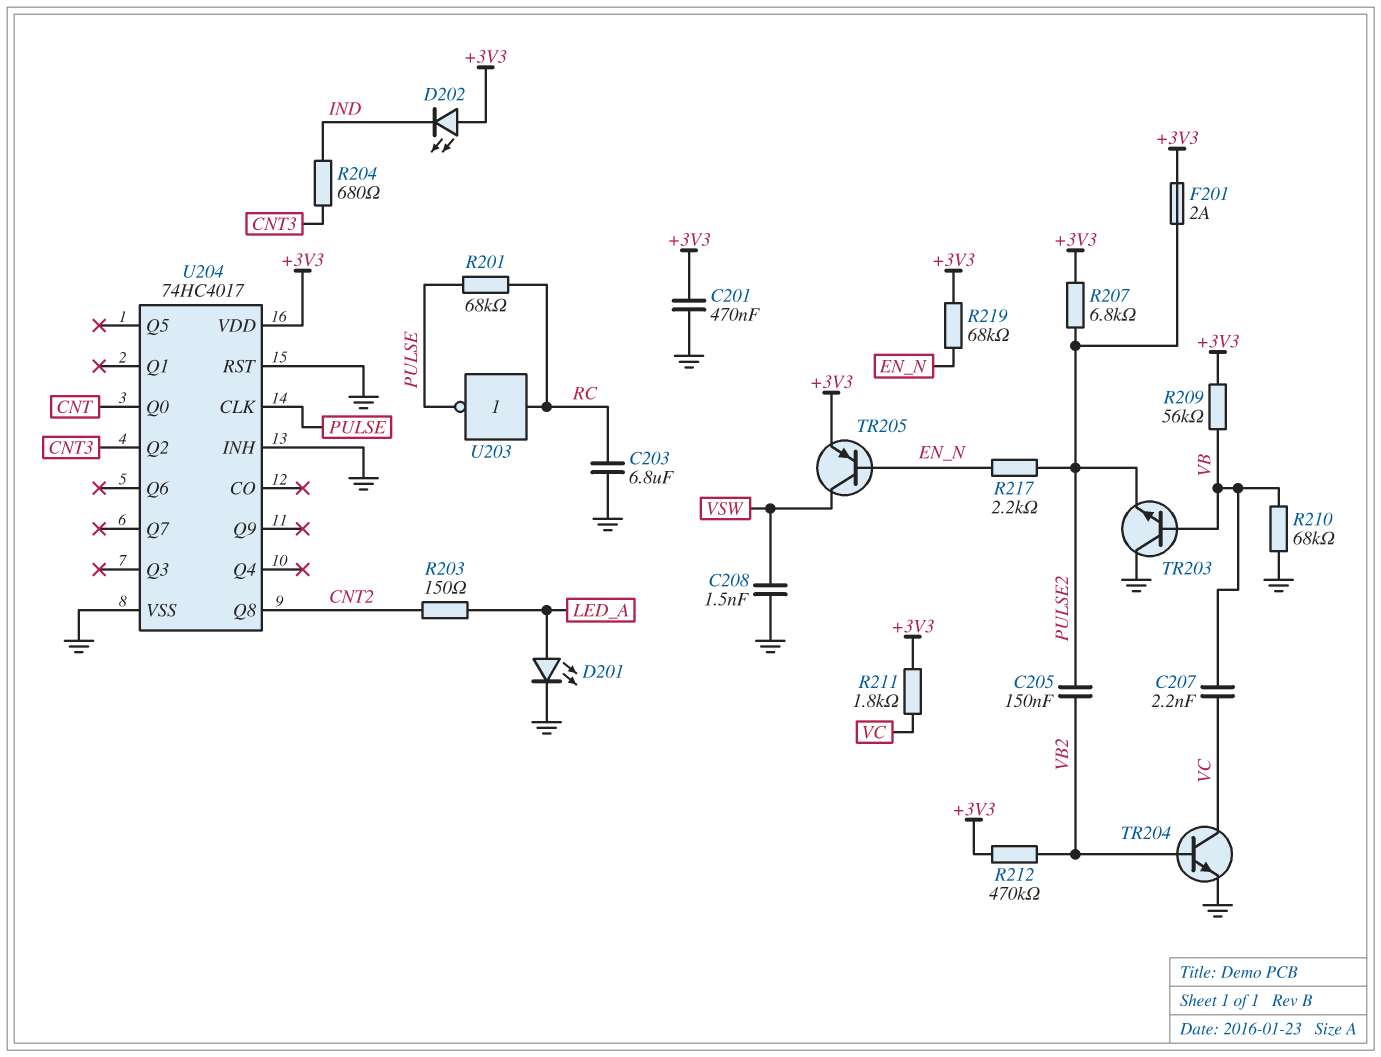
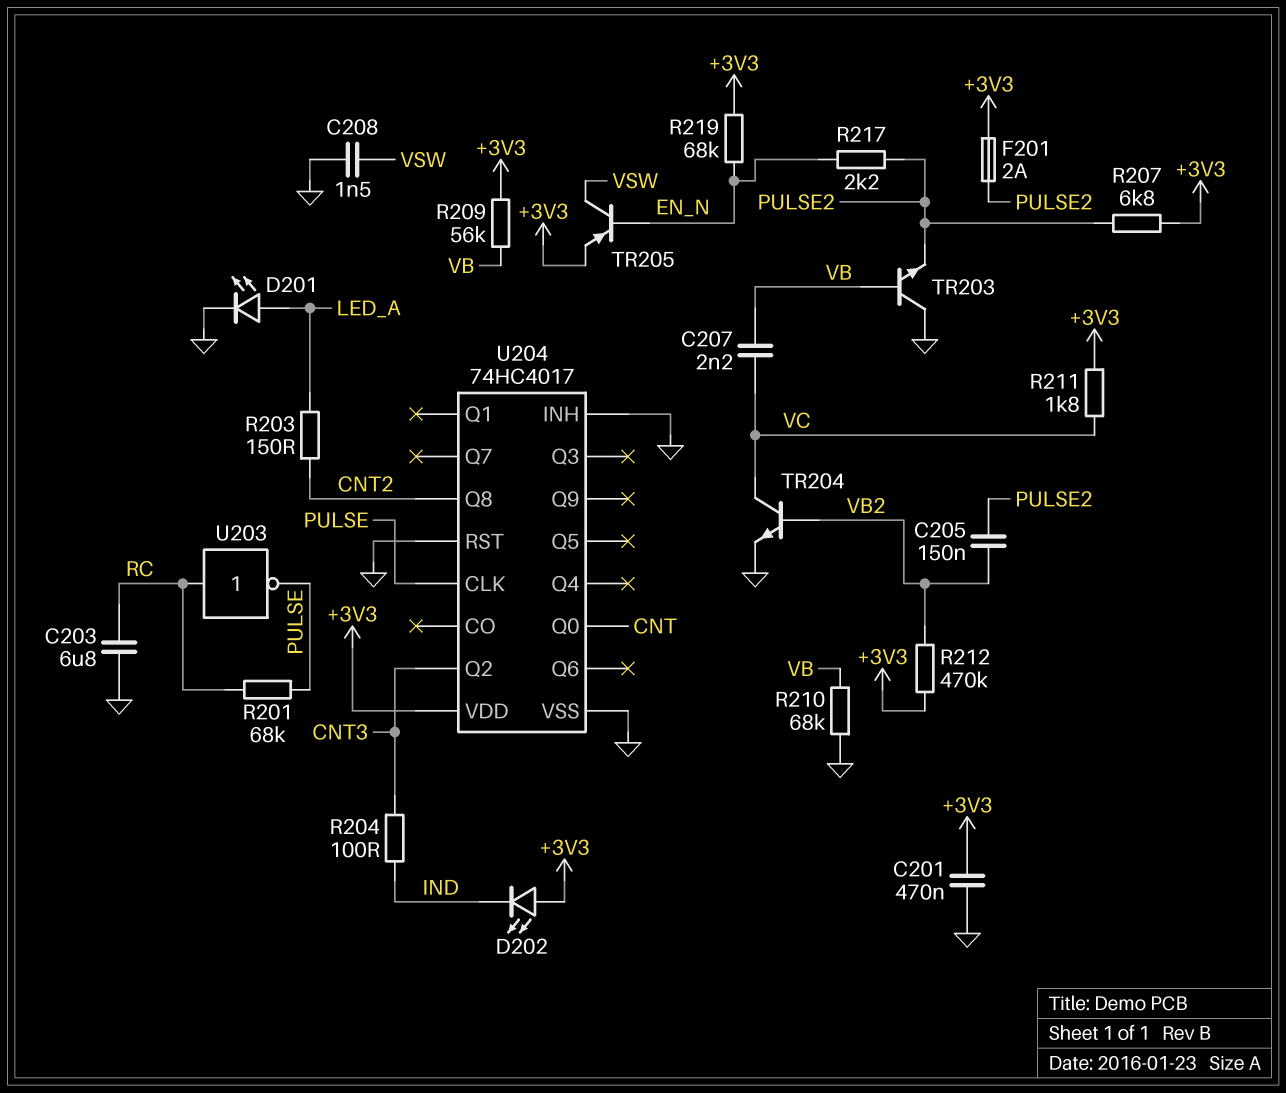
R204: 680 (CNT3, IND) -> 100 (CNT3, IND)

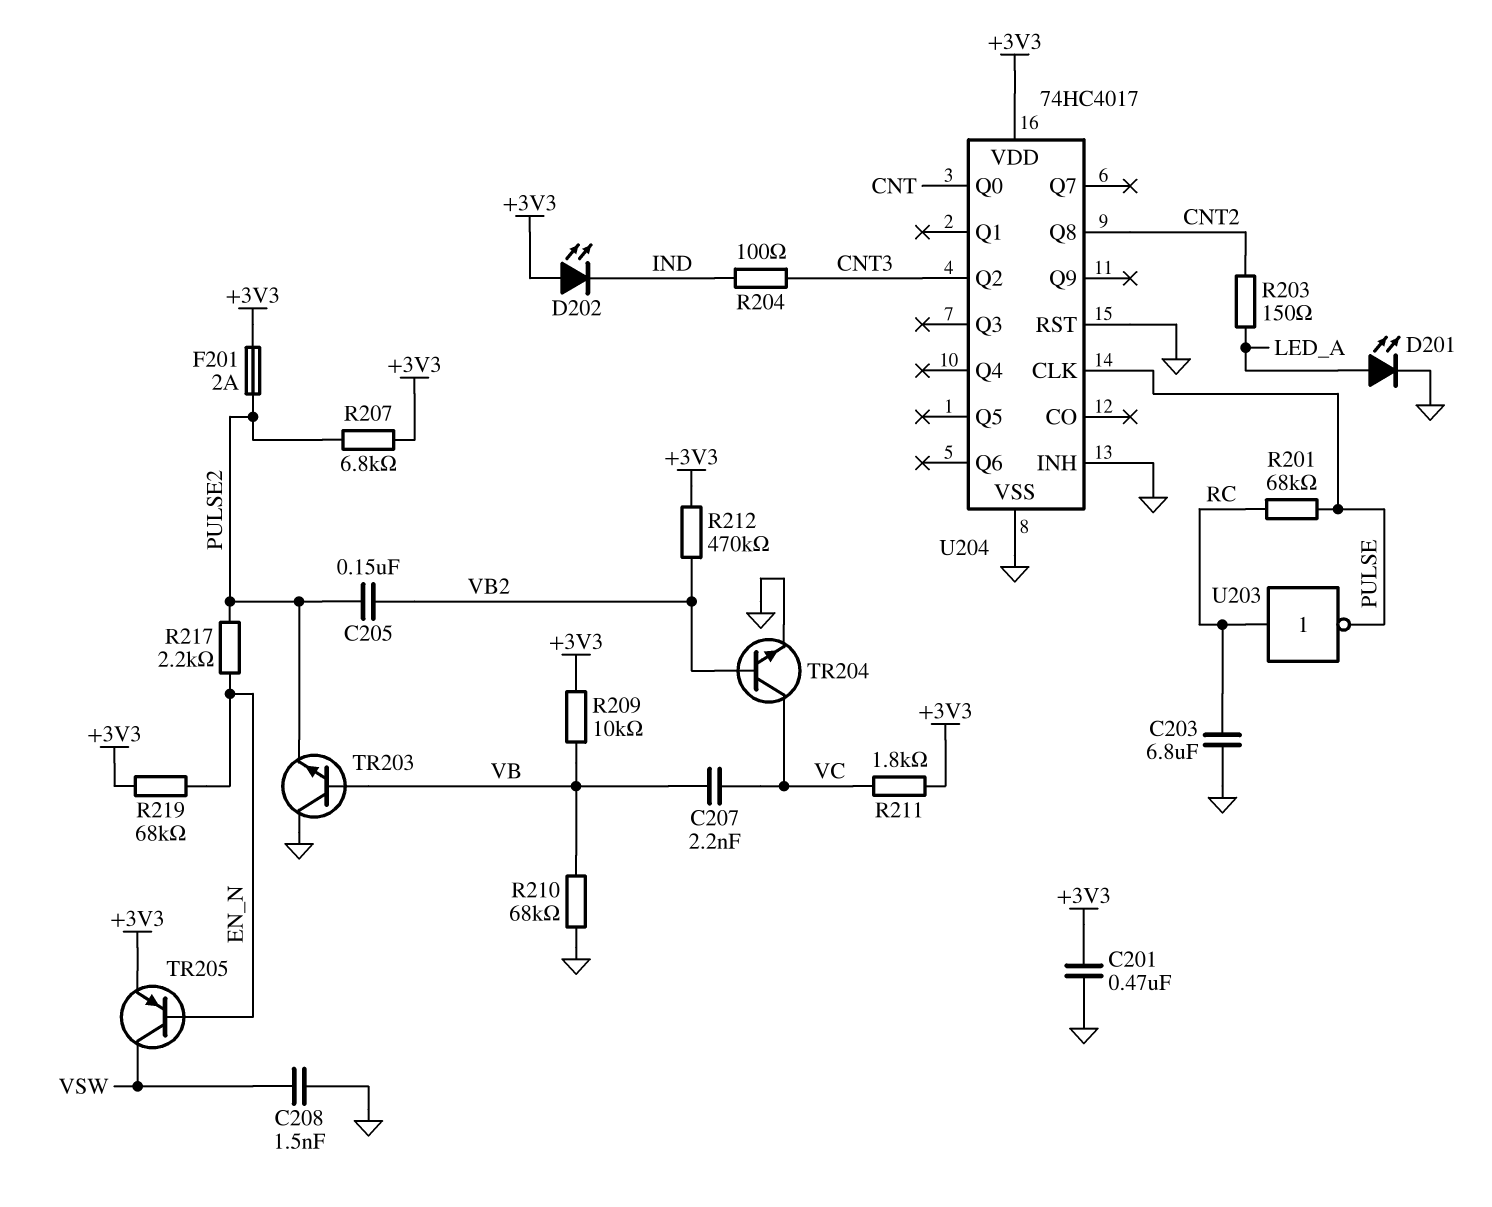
R209: 56k (+3V3, VB) -> 10k (+3V3, VB)

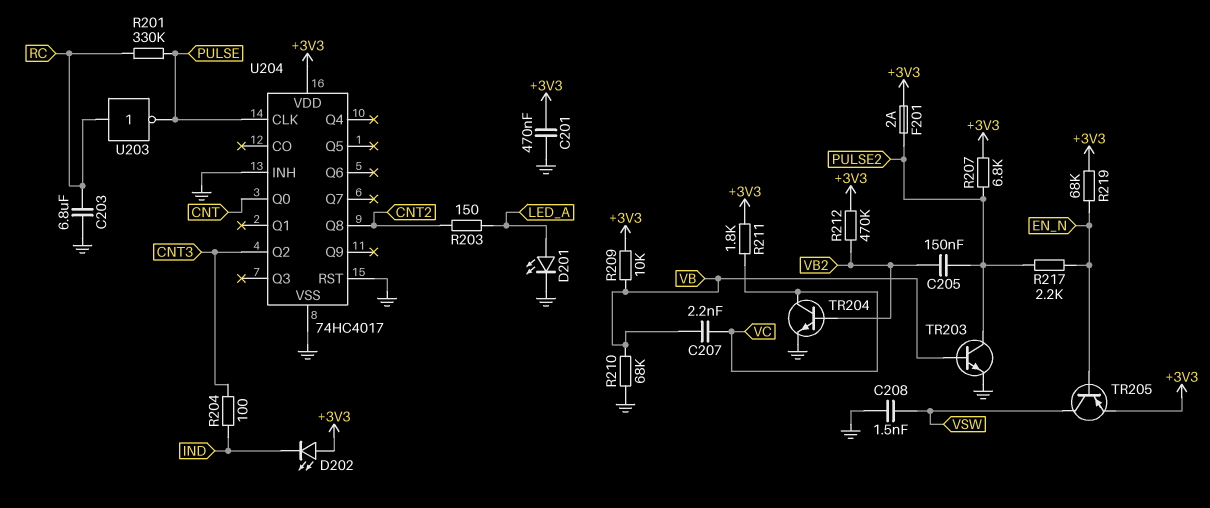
R201: 68k (PULSE, RC) -> 330k (PULSE, RC)
TR203: NPN (B VB, C GND, E PULSE2) -> NPN (B VB, C PULSE2, E GND)

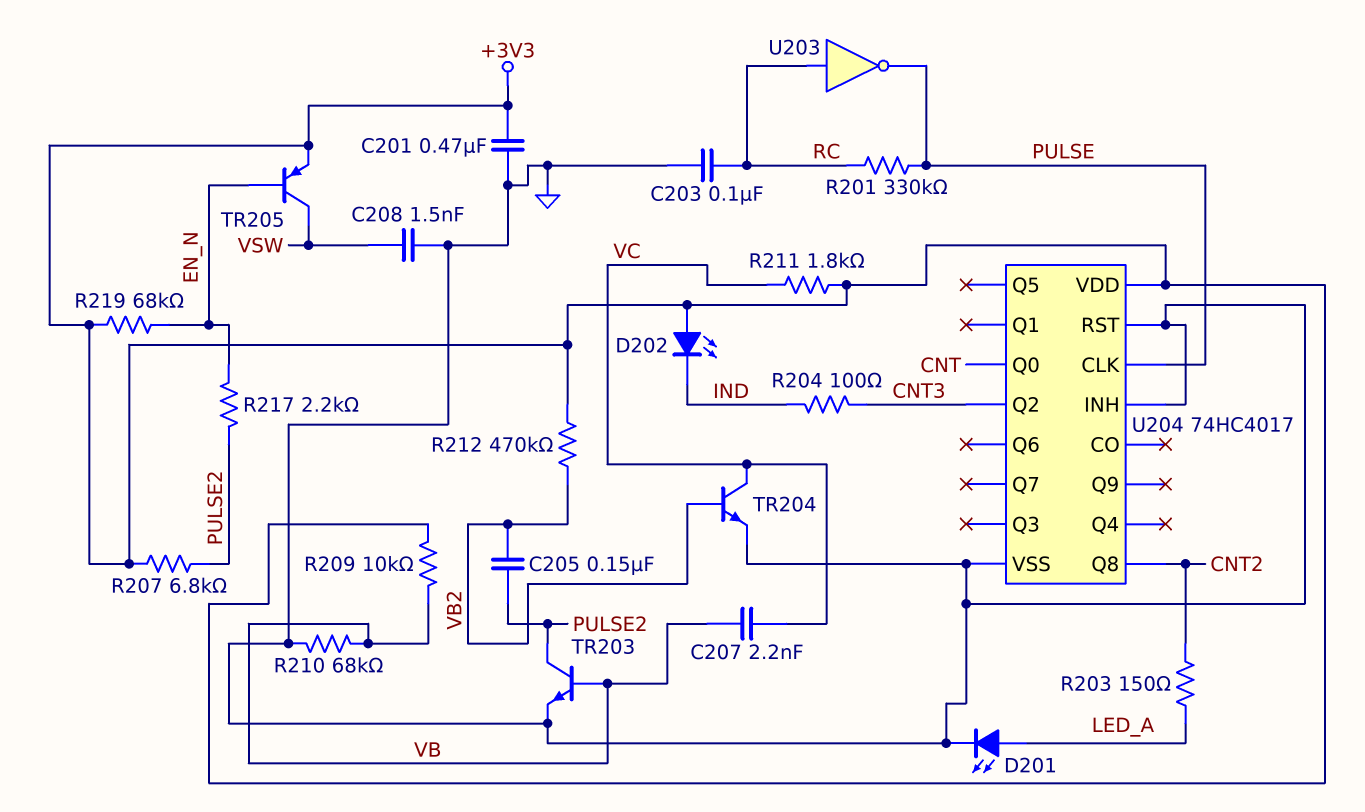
C203: 6.8uF (GND, RC) -> 100nF (GND, RC)
F201: 2A (+3V3, PULSE2) -> none

